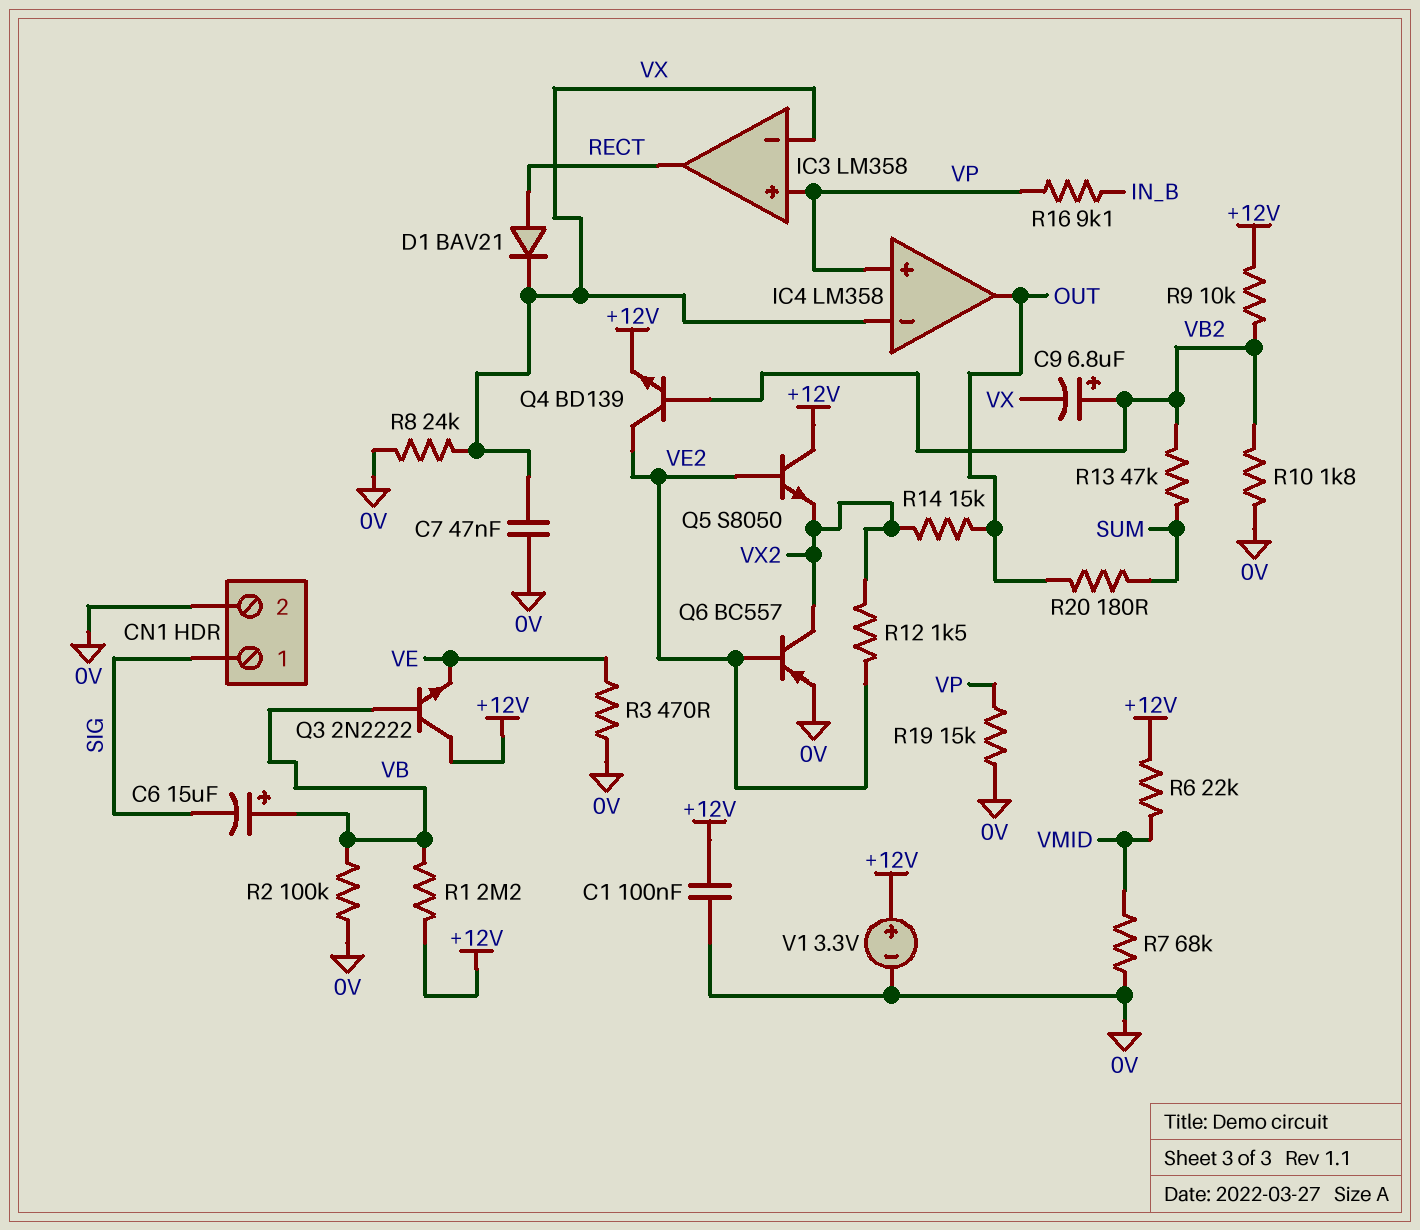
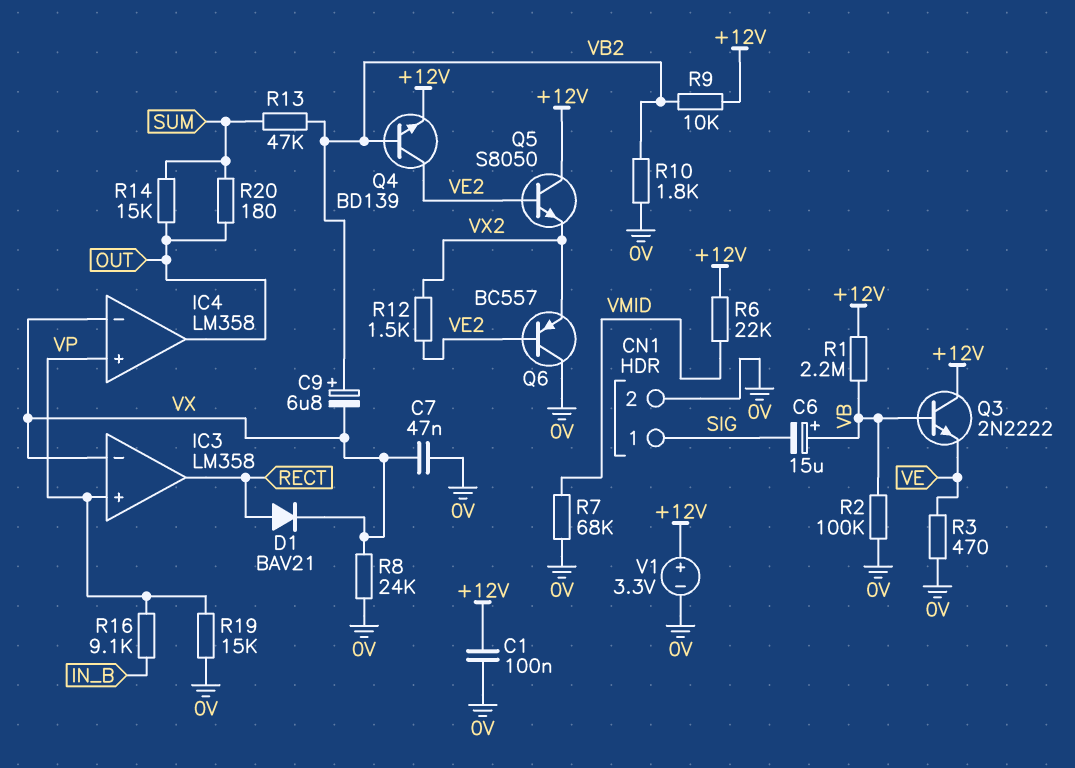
Q6: PNP BC557 (B VE2, C VX2, E 0V) -> PNP BC557 (B VE2, C 0V, E VX2)
R14: 15k (OUT, VX2) -> 15k (OUT, SUM)

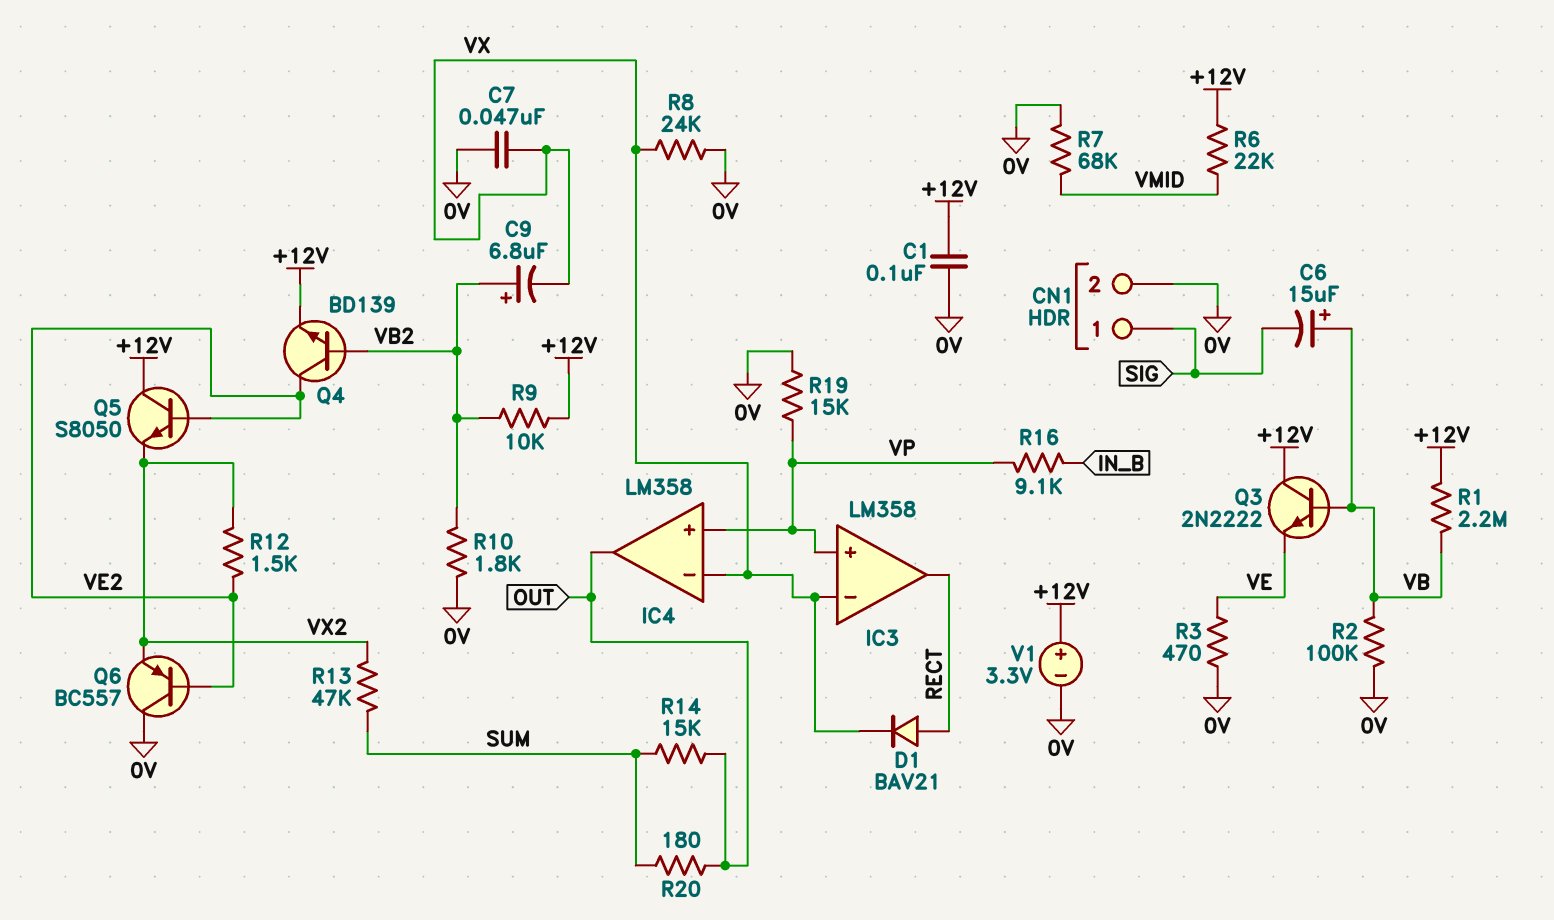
R13: 47k (SUM, VB2) -> 47k (SUM, VX2)

